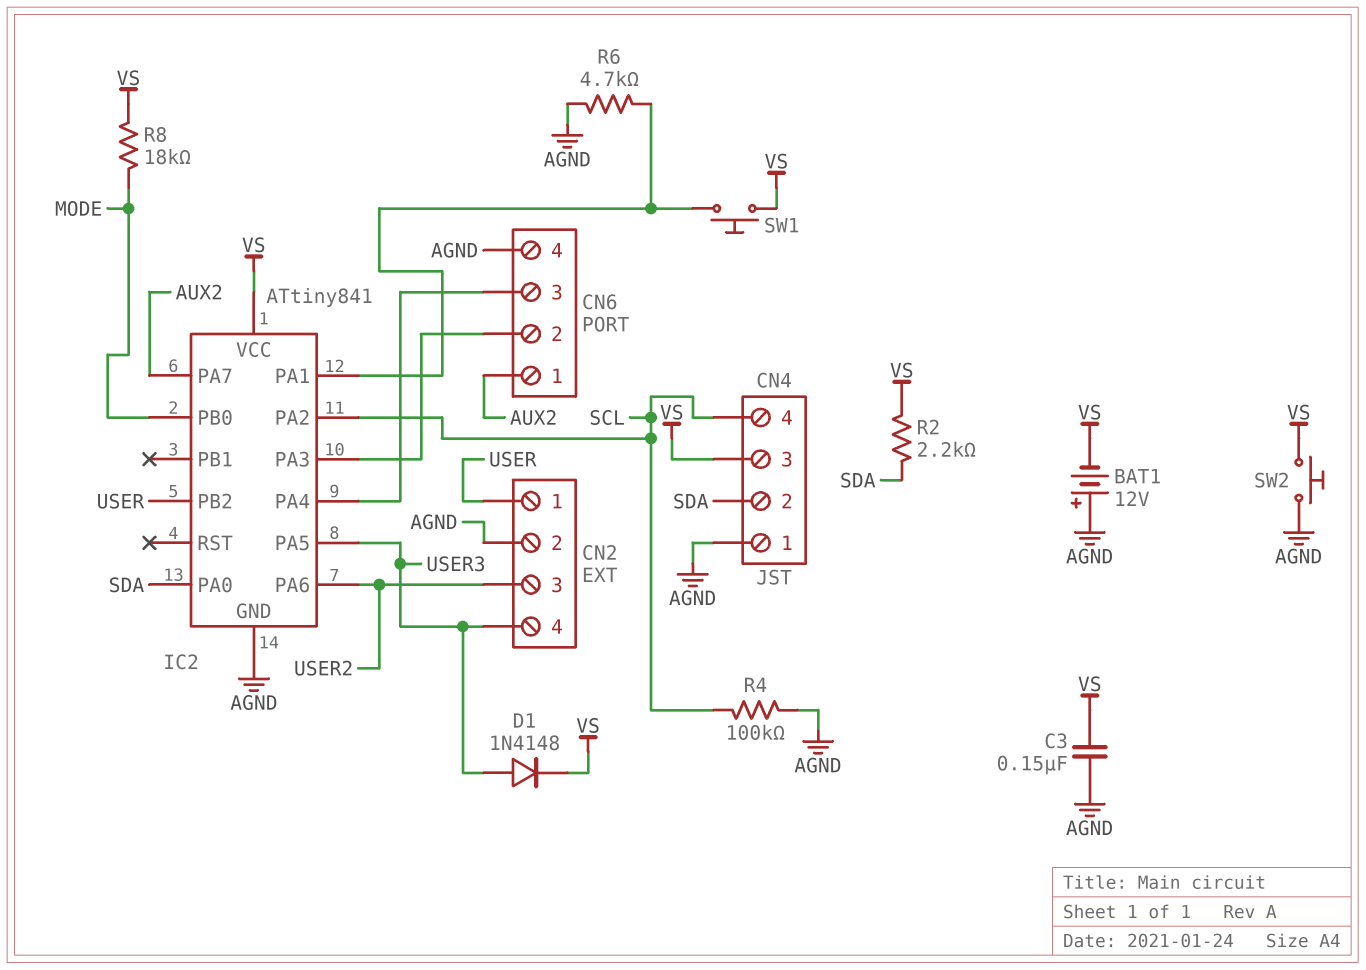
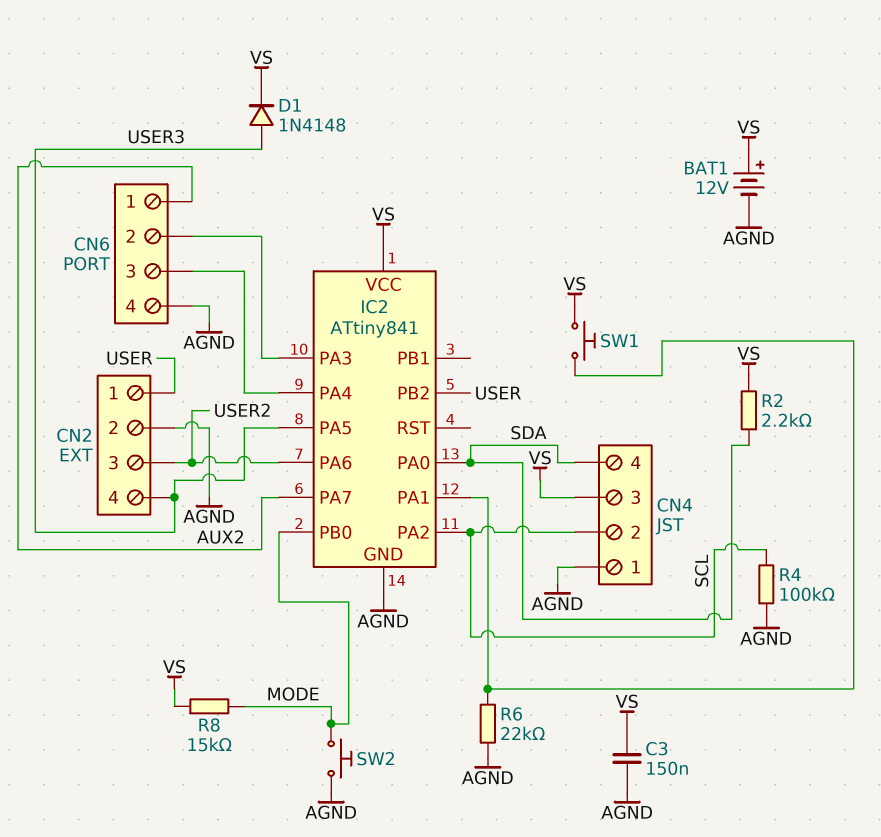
BAT1: 12V (plus AGND, minus VS) -> 12V (plus VS, minus AGND)
CN4 pin 2: SDA -> SCL
CN4 pin 4: SCL -> SDA
R6: 4.7k (AGND, IC2/PA1) -> 22k (AGND, IC2/PA1)
R8: 18k (MODE, VS) -> 15k (MODE, VS)
SW2: button (AGND, VS) -> button (AGND, MODE)

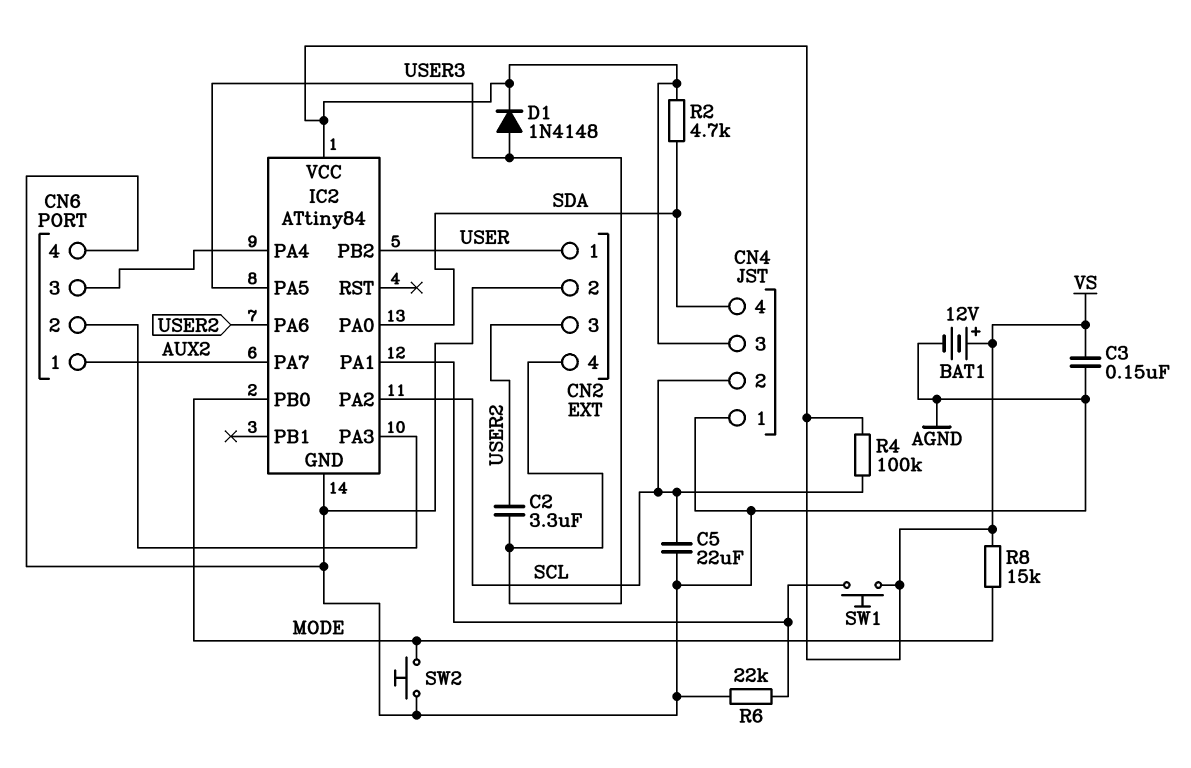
C2: none -> 3.3uF (USER2, USER3)
C5: none -> 22uF (AGND, SCL)
IC2: ATtiny841 -> ATtiny84
R2: 2.2k (SDA, VS) -> 4.7k (SDA, VS)
R4: 100k (AGND, SCL) -> 100k (SCL, VS)

